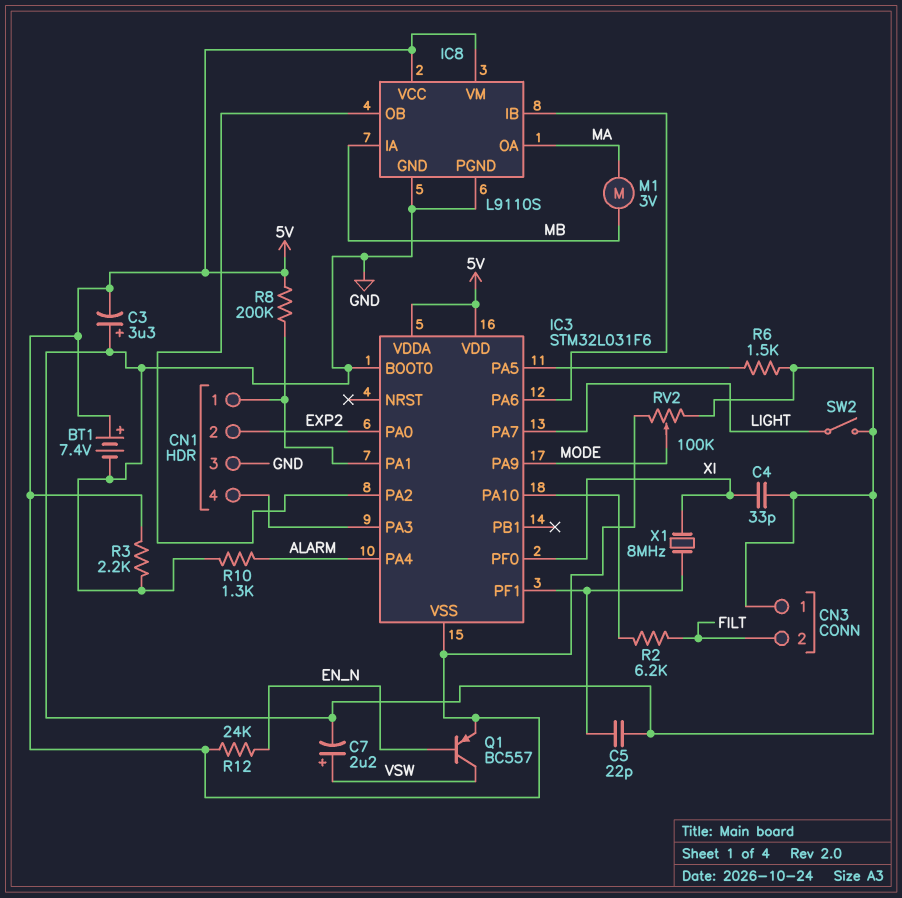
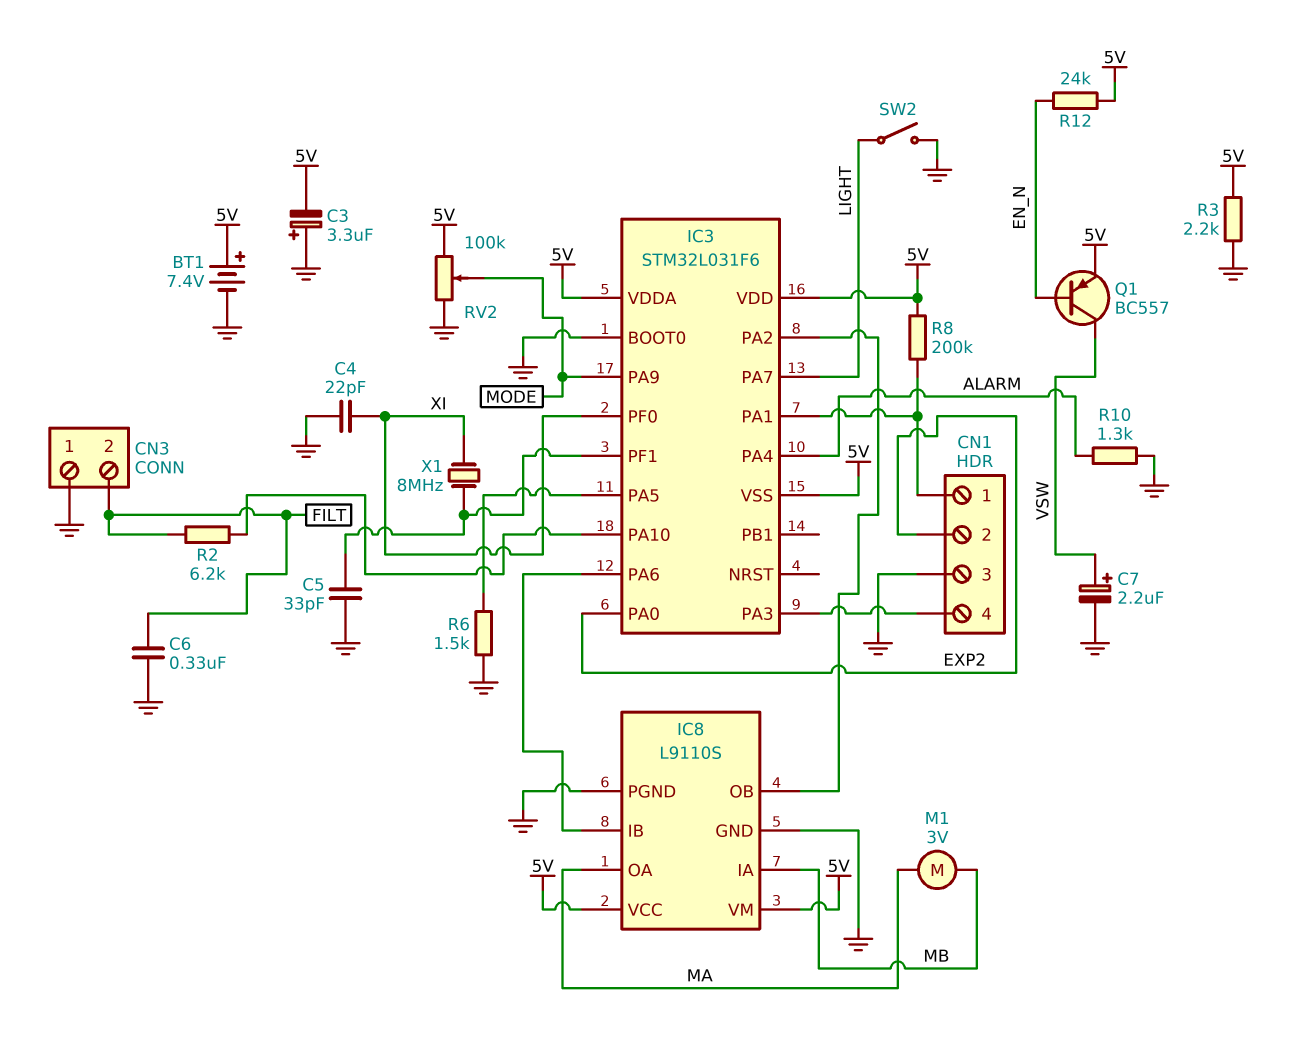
C4: 33pF (GND, XI) -> 22pF (GND, XI)
C5: 22pF (GND, IC3/PF1) -> 33pF (GND, IC3/PF1)
C6: none -> 330nF (FILT, GND)

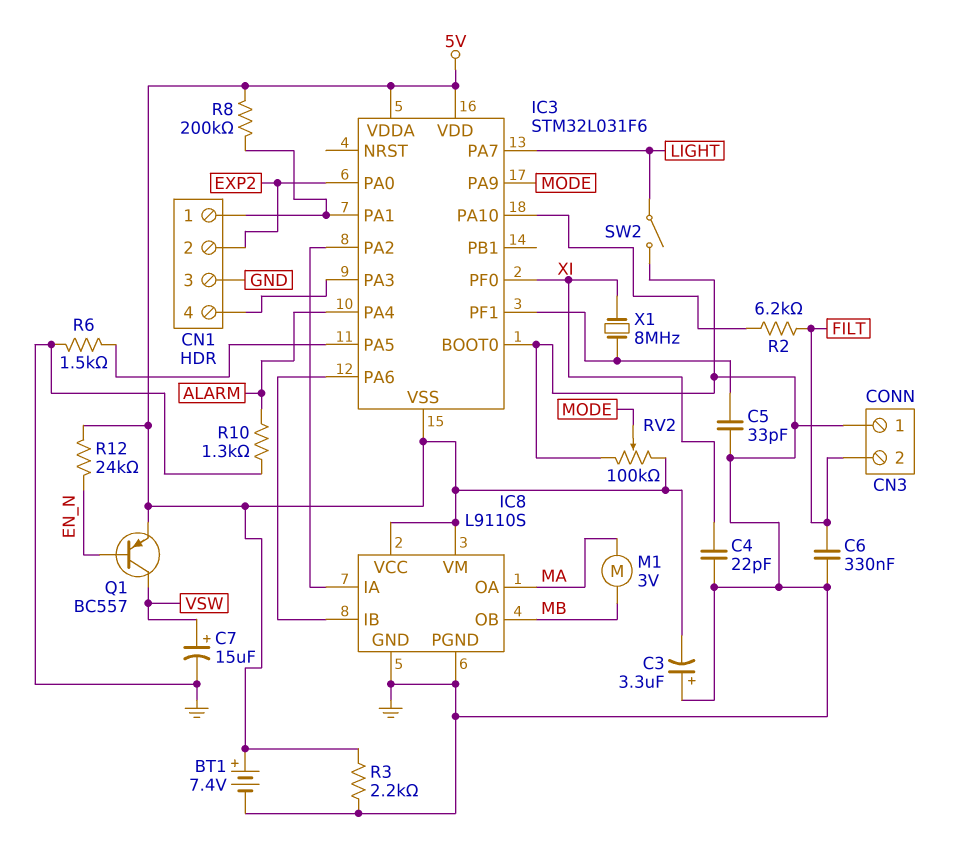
C7: 2.2uF (plus VSW, minus GND) -> 15uF (plus VSW, minus GND)
IC8 pin IA: MB -> IC3/PA2
IC8 pin OB: IC3/PA2 -> MB

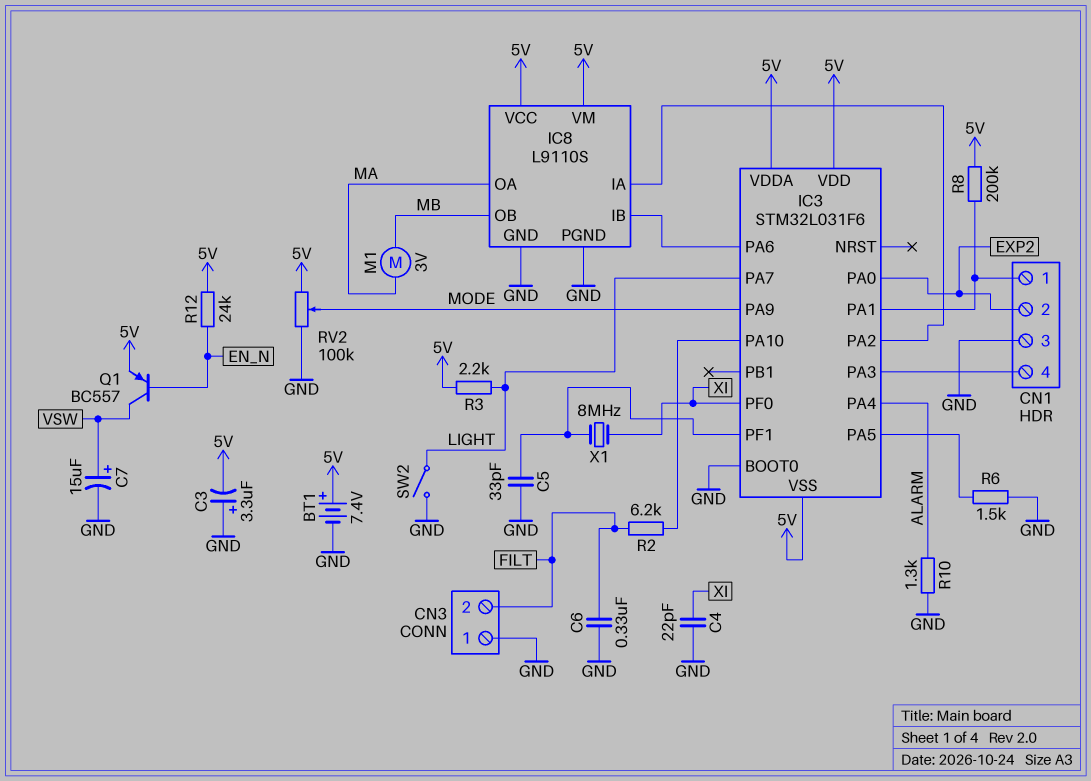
R3: 2.2k (5V, GND) -> 2.2k (5V, LIGHT)

